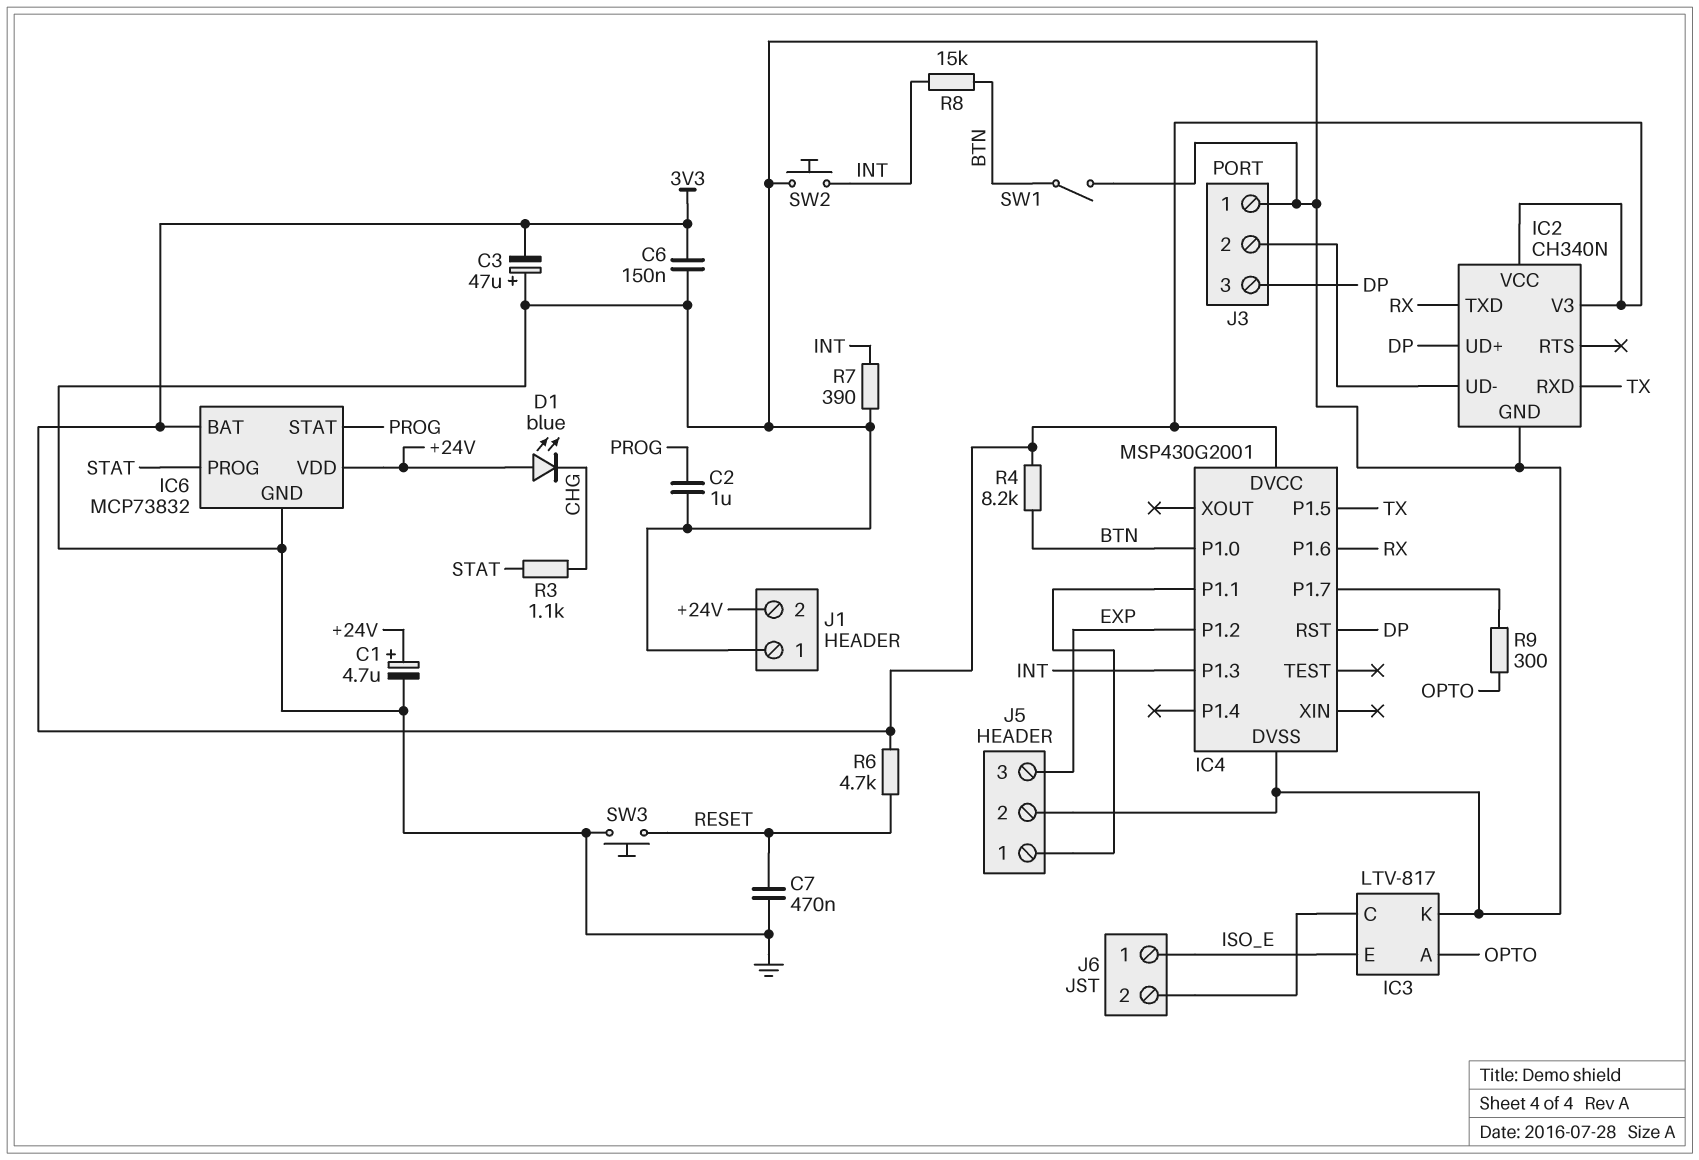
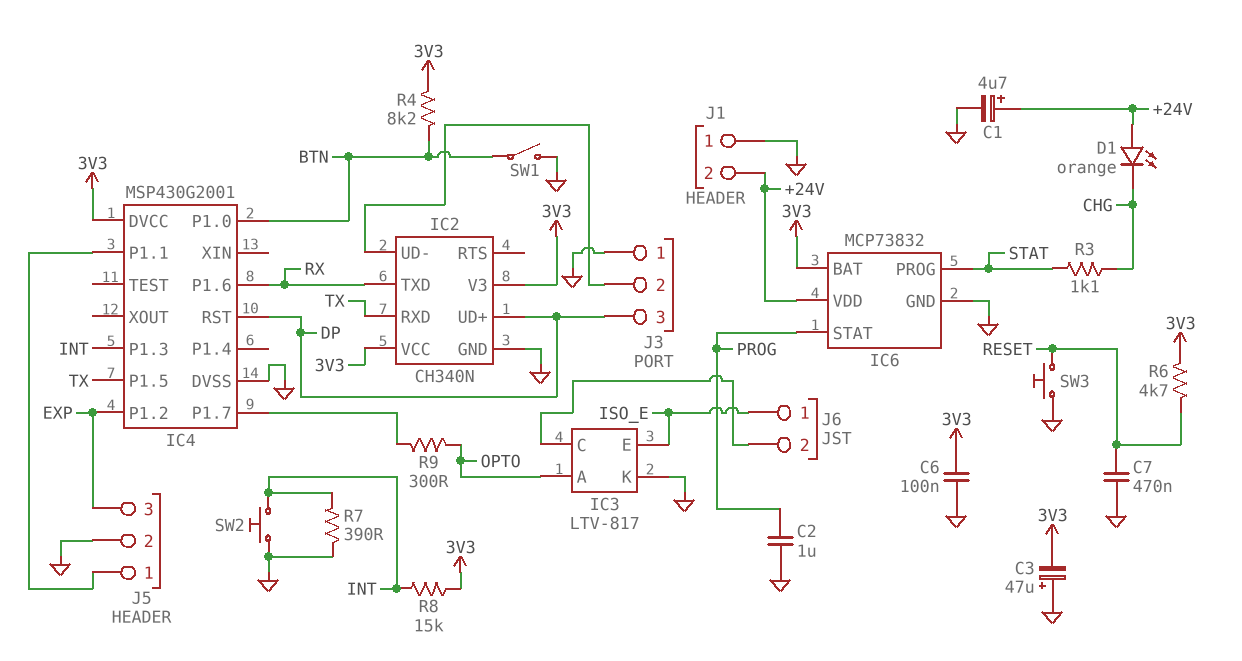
C6: 150nF (3V3, GND) -> 100nF (3V3, GND)
D1: LED blue (A +24V, K CHG) -> LED orange (A +24V, K CHG)
R8: 15k (BTN, INT) -> 15k (3V3, INT)

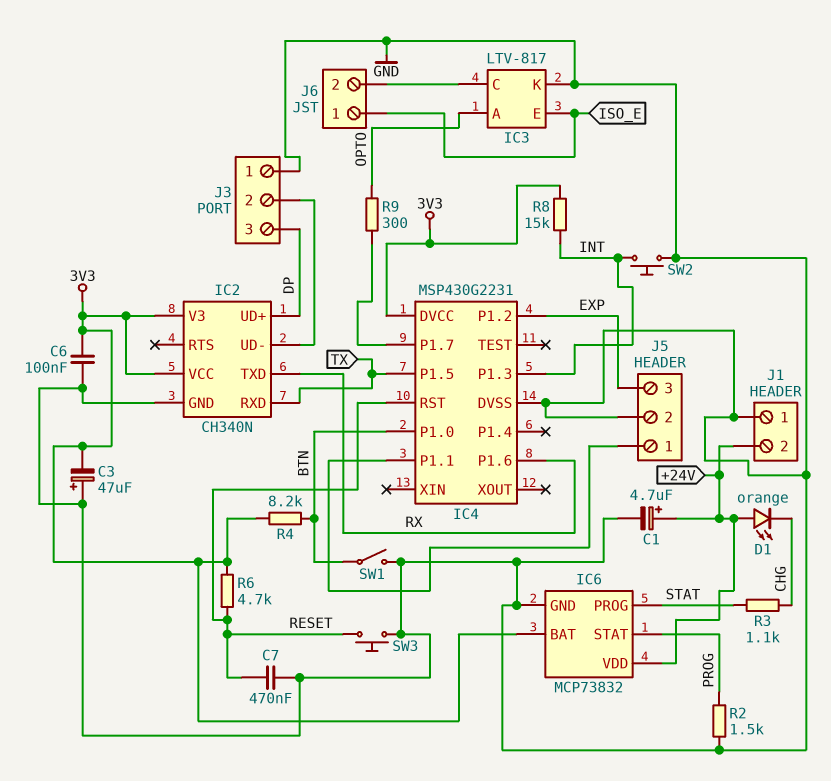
C2: 1uF (GND, PROG) -> none
IC4: MSP430G2001 -> MSP430G2231
IC4 pin RST: DP -> RESET
R2: none -> 1.5k (GND, PROG)
R7: 390 (GND, INT) -> none

